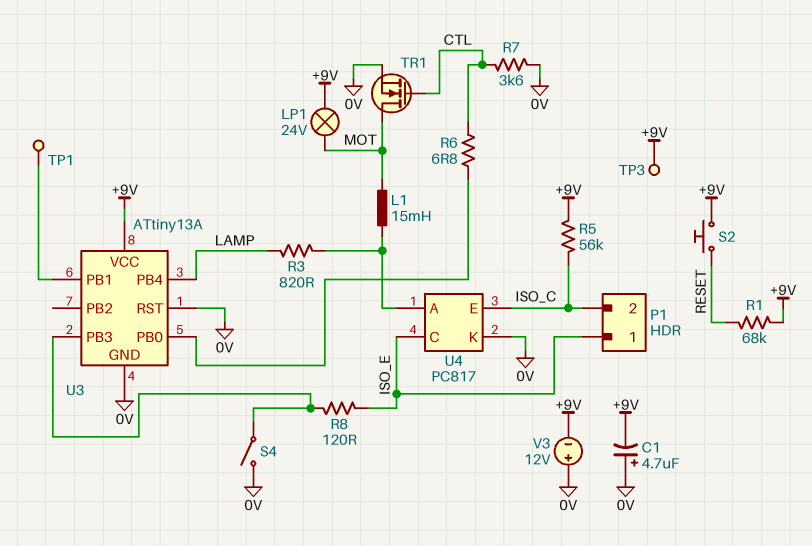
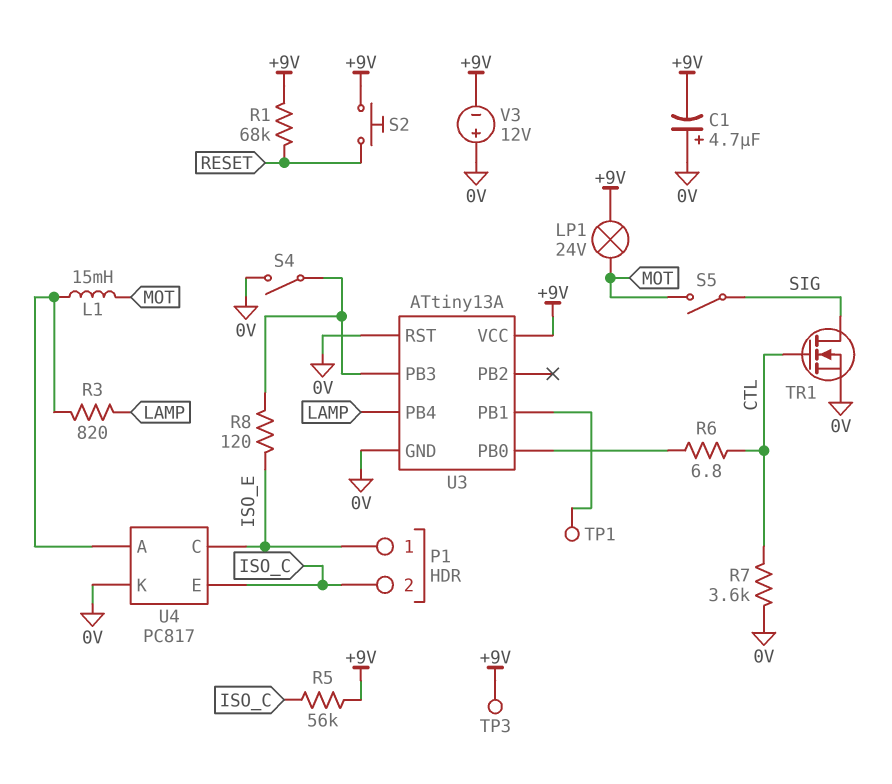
S5: none -> switch (MOT, SIG)
TR1: NMOS (G CTL, D MOT, S 0V) -> NMOS (G CTL, D SIG, S 0V)

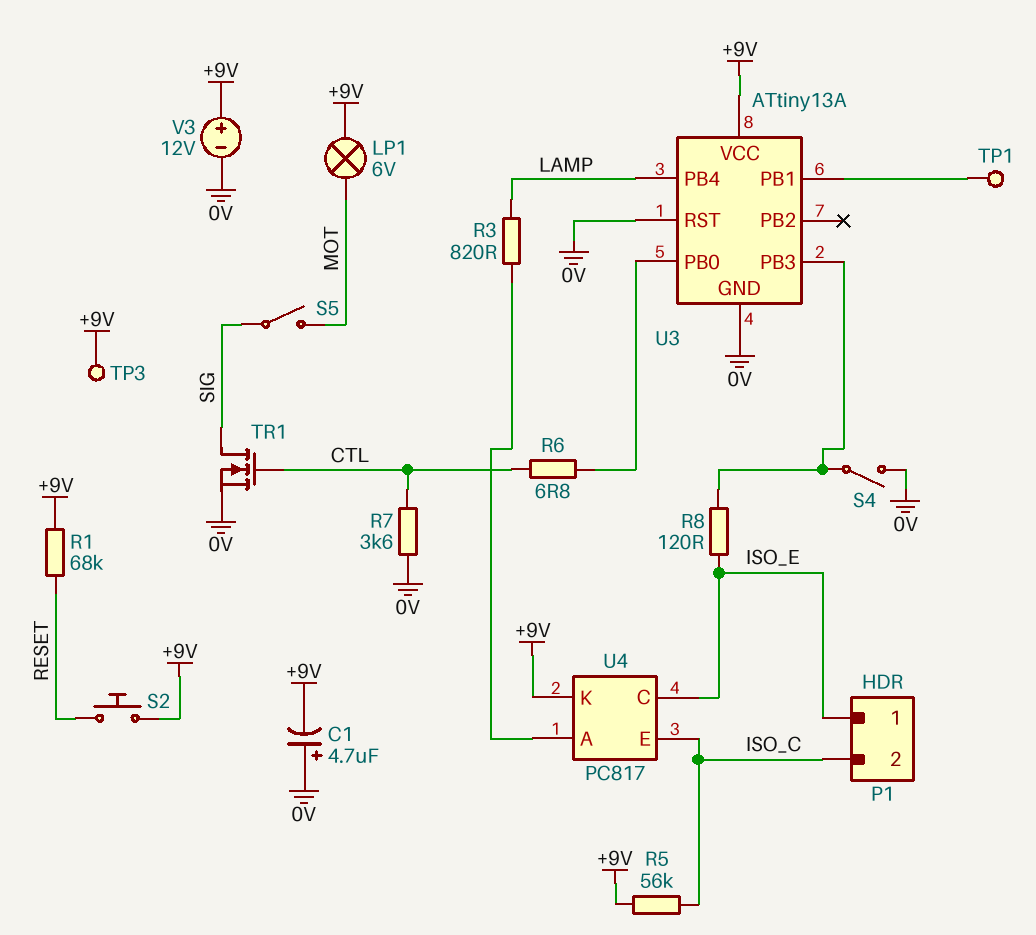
L1: 15mH (MOT, U4/A) -> none
LP1: lamp 24V (+9V, MOT) -> lamp 6V (+9V, MOT)
U4 pin K: 0V -> +9V
V3: 12V (plus 0V, minus +9V) -> 12V (plus +9V, minus 0V)

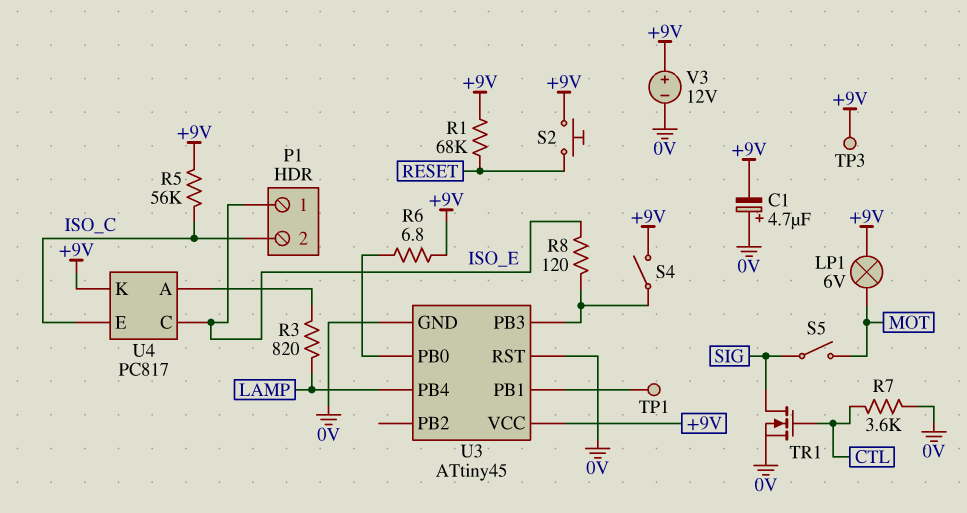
R6: 6.8 (CTL, U3/PB0) -> 6.8 (+9V, U3/PB0)
S4: switch (0V, U3/PB3) -> switch (+9V, U3/PB3)
U3: ATtiny13A -> ATtiny45

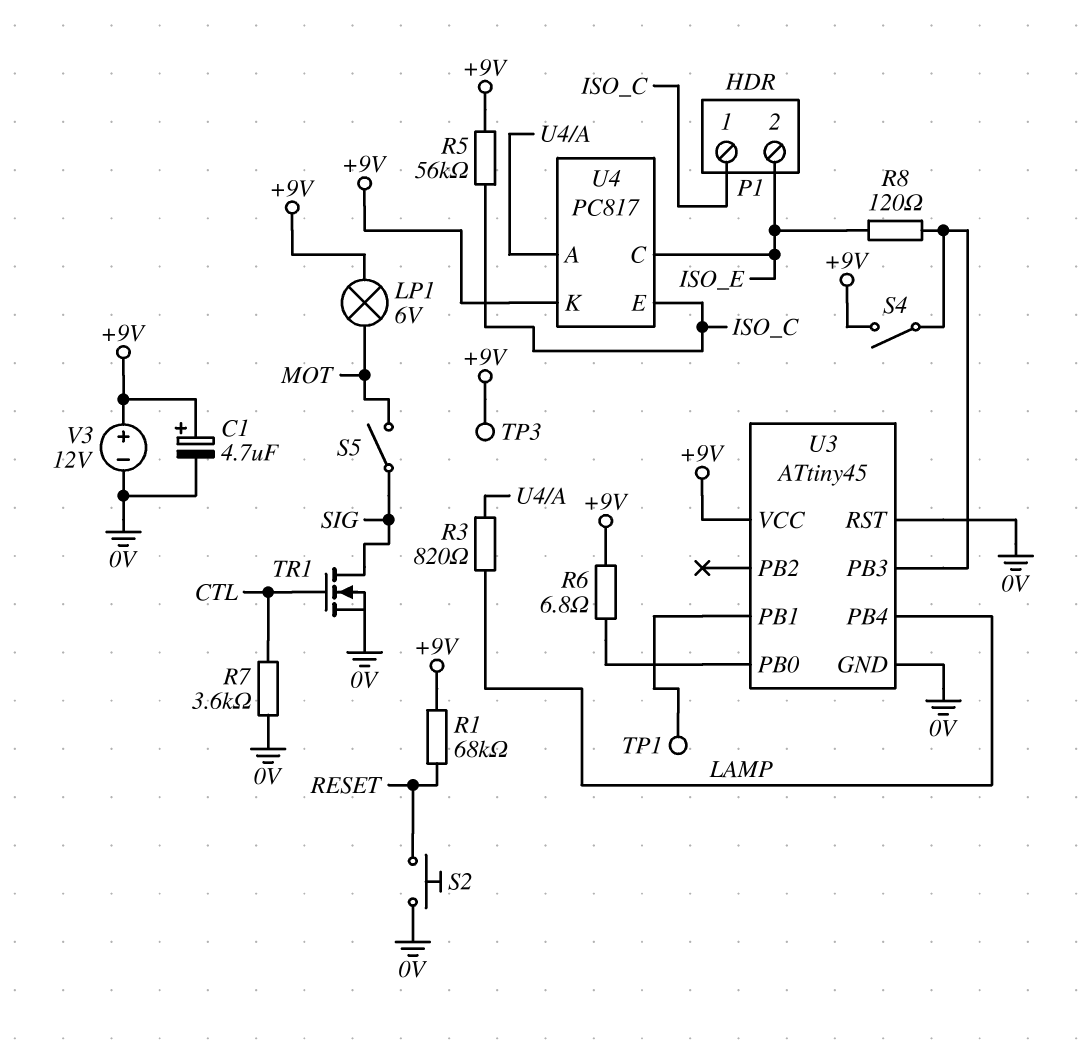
C1: 4.7uF (plus 0V, minus +9V) -> 4.7uF (plus +9V, minus 0V)
P1 pin 1: ISO_E -> ISO_C
P1 pin 2: ISO_C -> ISO_E
S2: button (+9V, RESET) -> button (0V, RESET)

